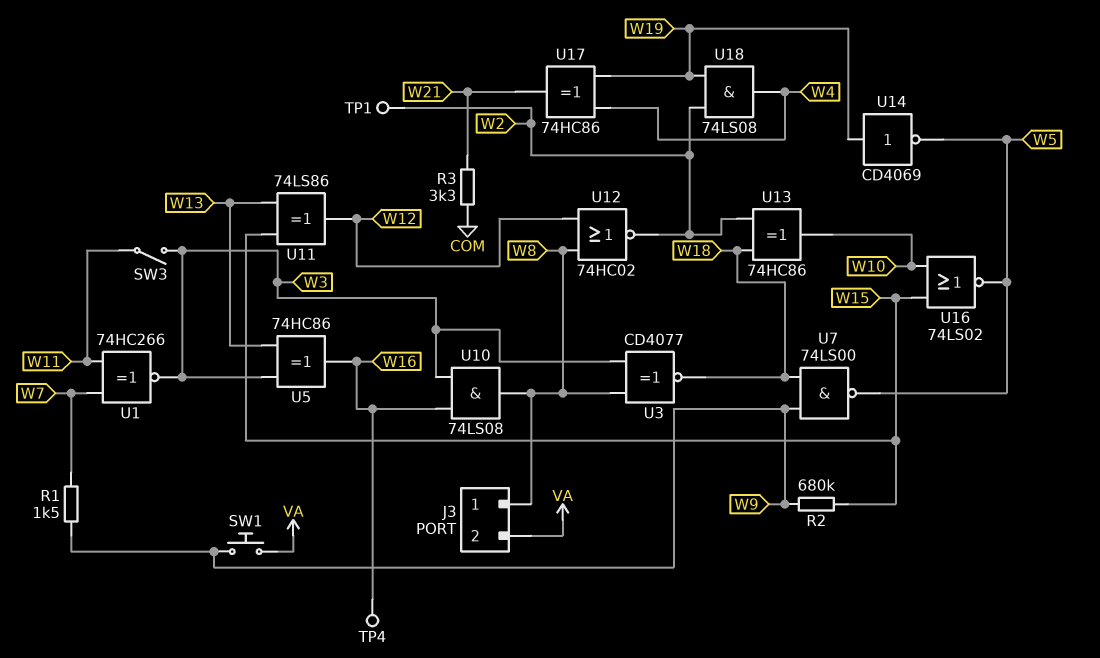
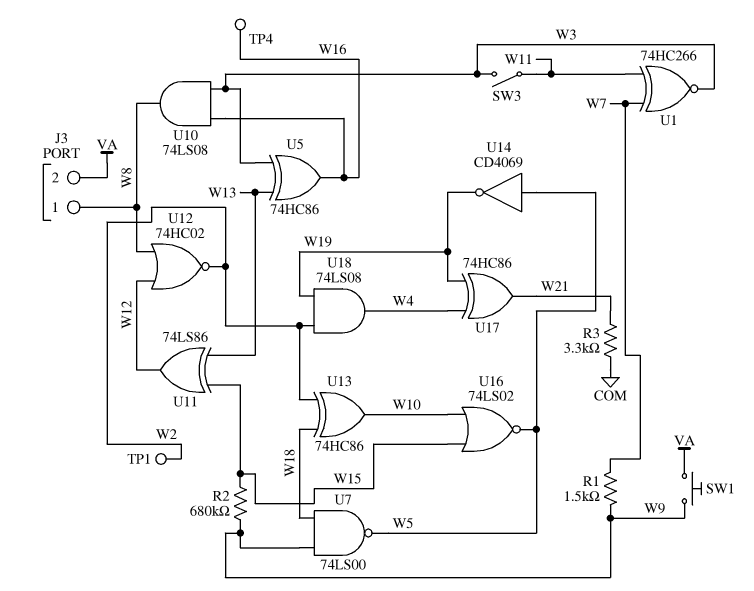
U3: XNOR CD4077 (in W3, in W8, out W18) -> none
U14: NOT CD4069 (in W19, out W5) -> NOT CD4069 (in W5, out W19)

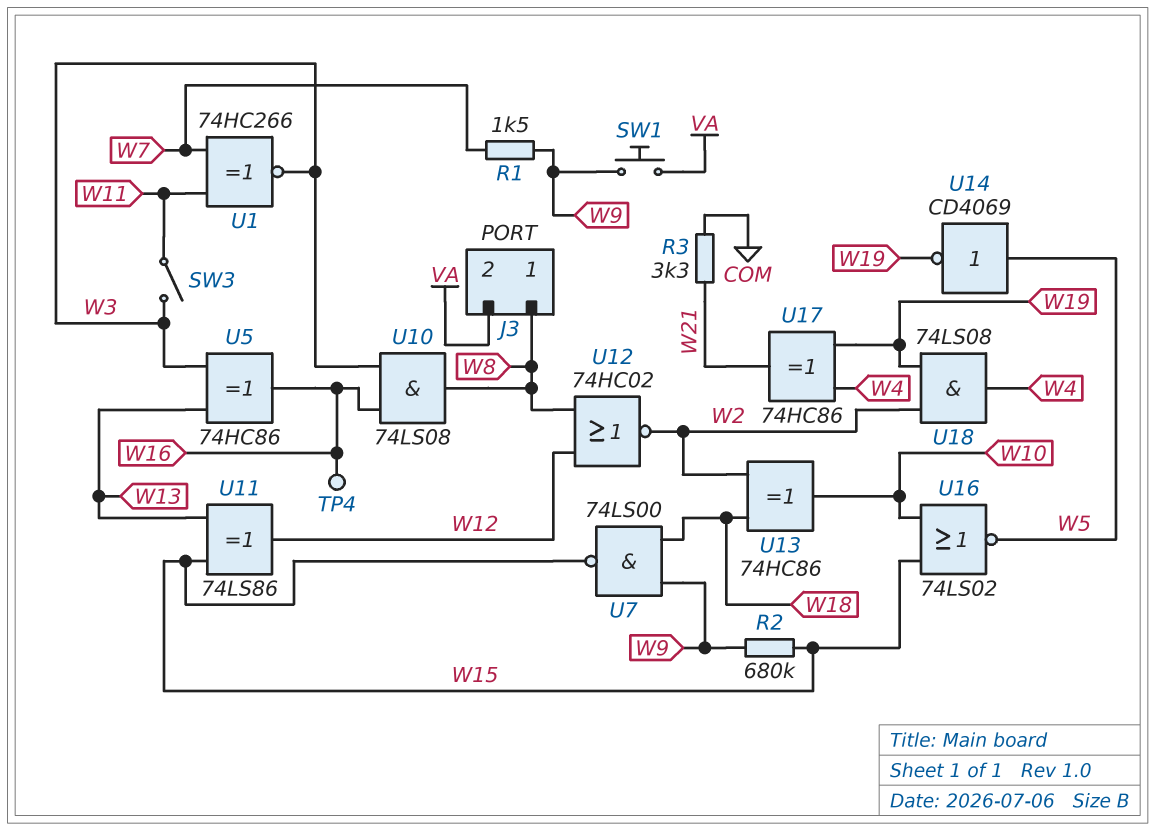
TP1: test point (W2) -> none
U7: NAND 74LS00 (in W9, in W18, out W5) -> NAND 74LS00 (in W9, in W18, out W15)

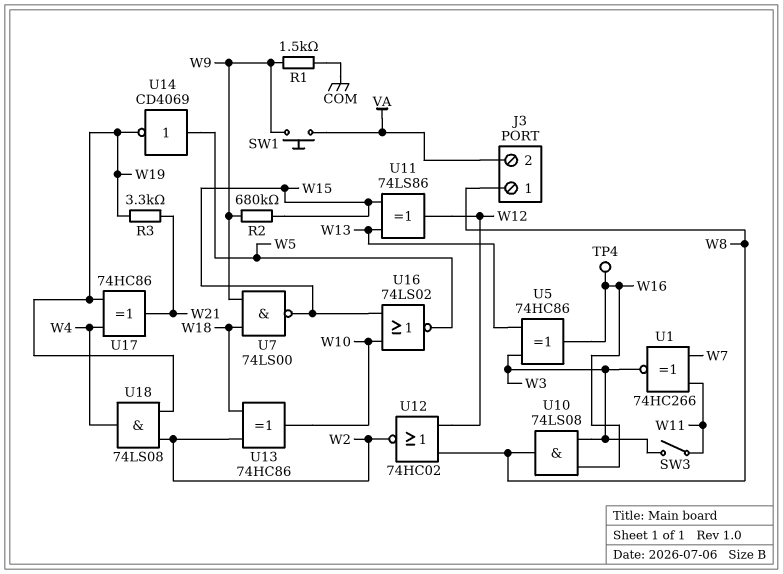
R1: 1.5k (W7, W9) -> 1.5k (COM, W9)
R3: 3.3k (COM, W21) -> 3.3k (W19, W21)

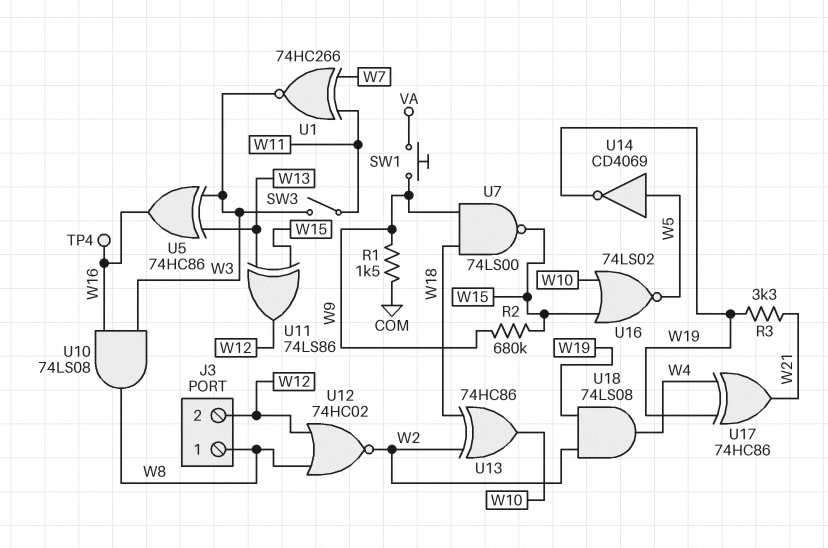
J3 pin 2: VA -> W12

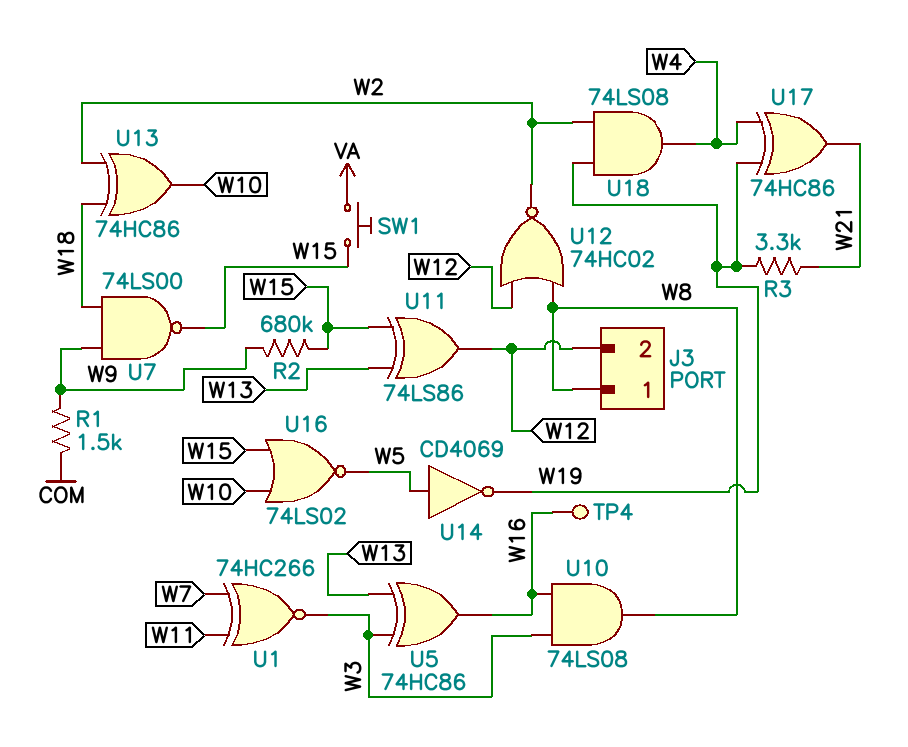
SW1: button (VA, W9) -> button (VA, W15)
SW3: switch (W3, W11) -> none

